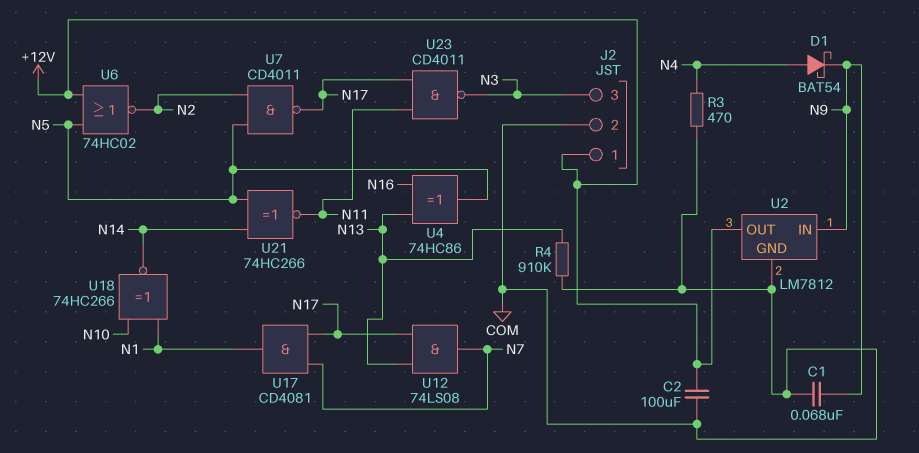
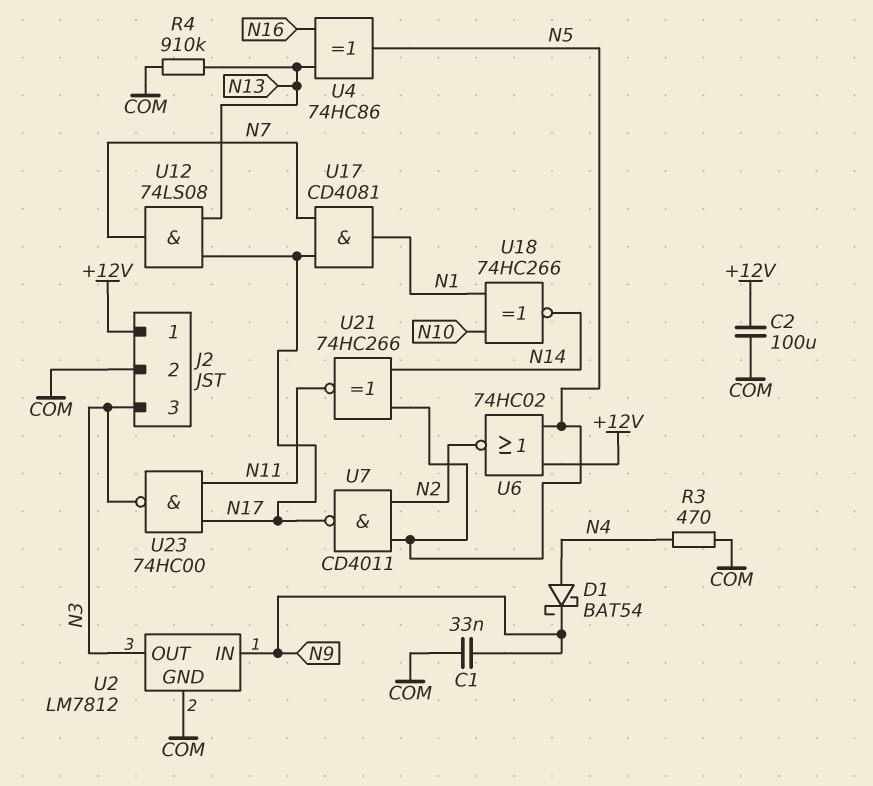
C1: 68nF (COM, N9) -> 33nF (COM, N9)
U2 pin OUT: +12V -> N3
U23: NAND CD4011 (in N11, in N17, out N3) -> NAND 74HC00 (in N11, in N17, out N3)

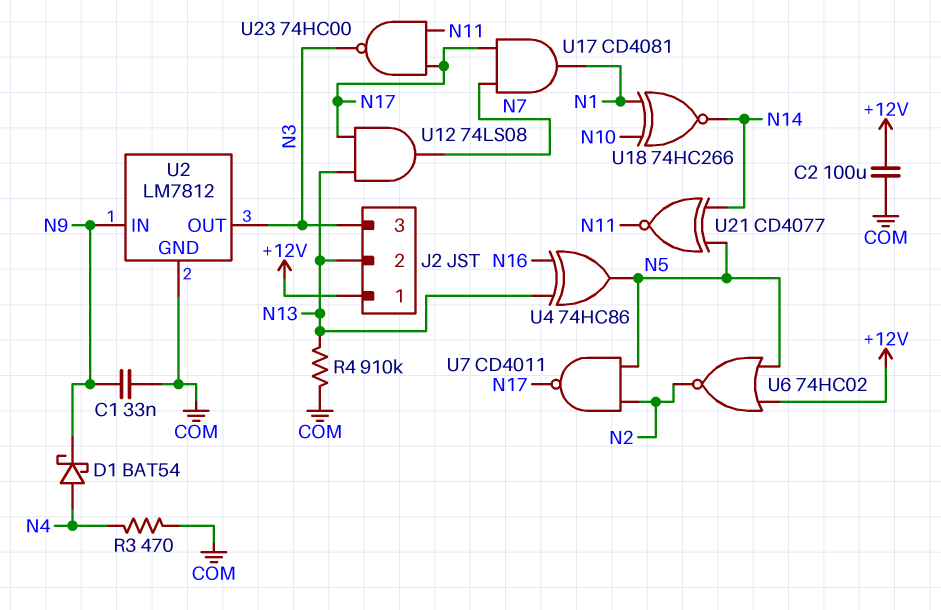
J2 pin 2: COM -> N13
U21: XNOR 74HC266 (in N5, in N14, out N11) -> XNOR CD4077 (in N5, in N14, out N11)

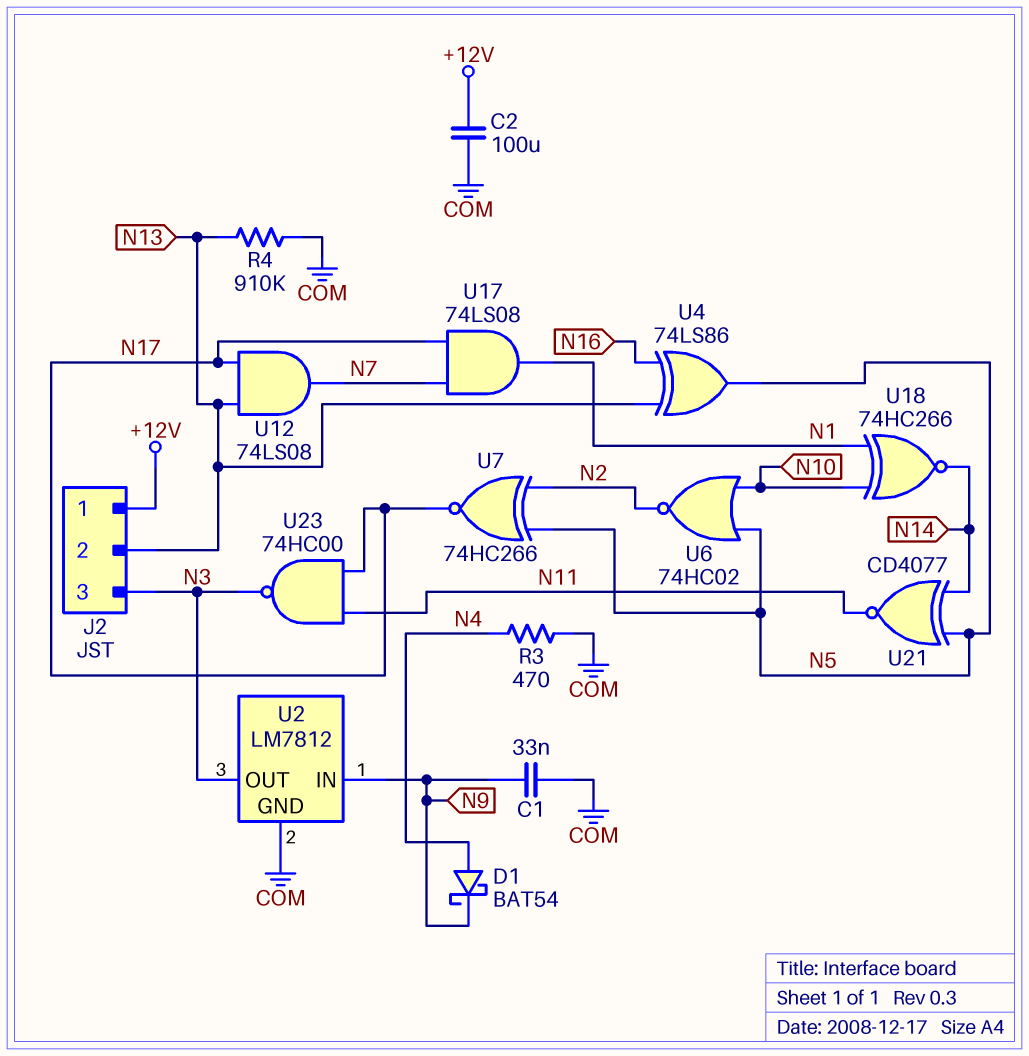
U4: XOR 74HC86 (in N13, in N16, out N5) -> XOR 74LS86 (in N13, in N16, out N5)
U6: NOR 74HC02 (in +12V, in N5, out N2) -> NOR 74HC02 (in N5, in N10, out N2)
U7: NAND CD4011 (in N2, in N5, out N17) -> XNOR 74HC266 (in N2, in N5, out N17)
U17: AND CD4081 (in N7, in N17, out N1) -> AND 74LS08 (in N7, in N17, out N1)

